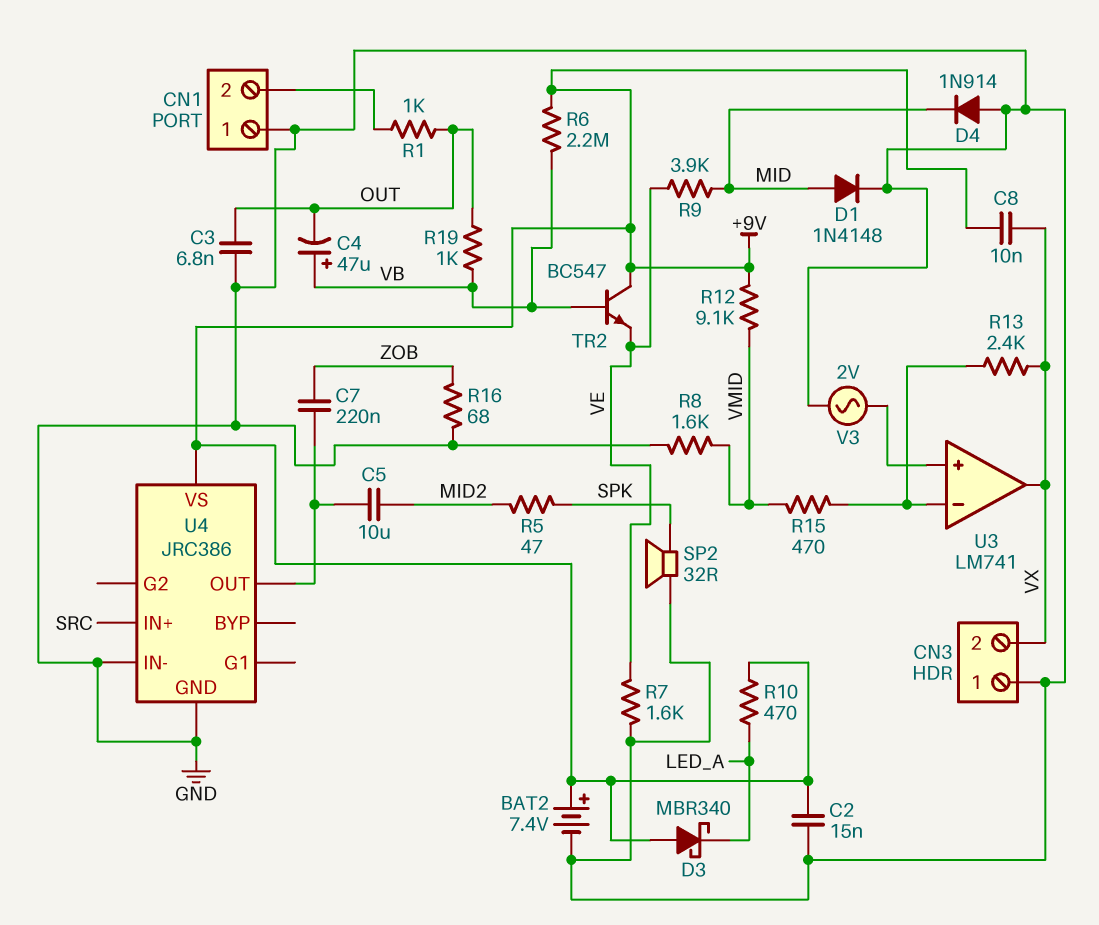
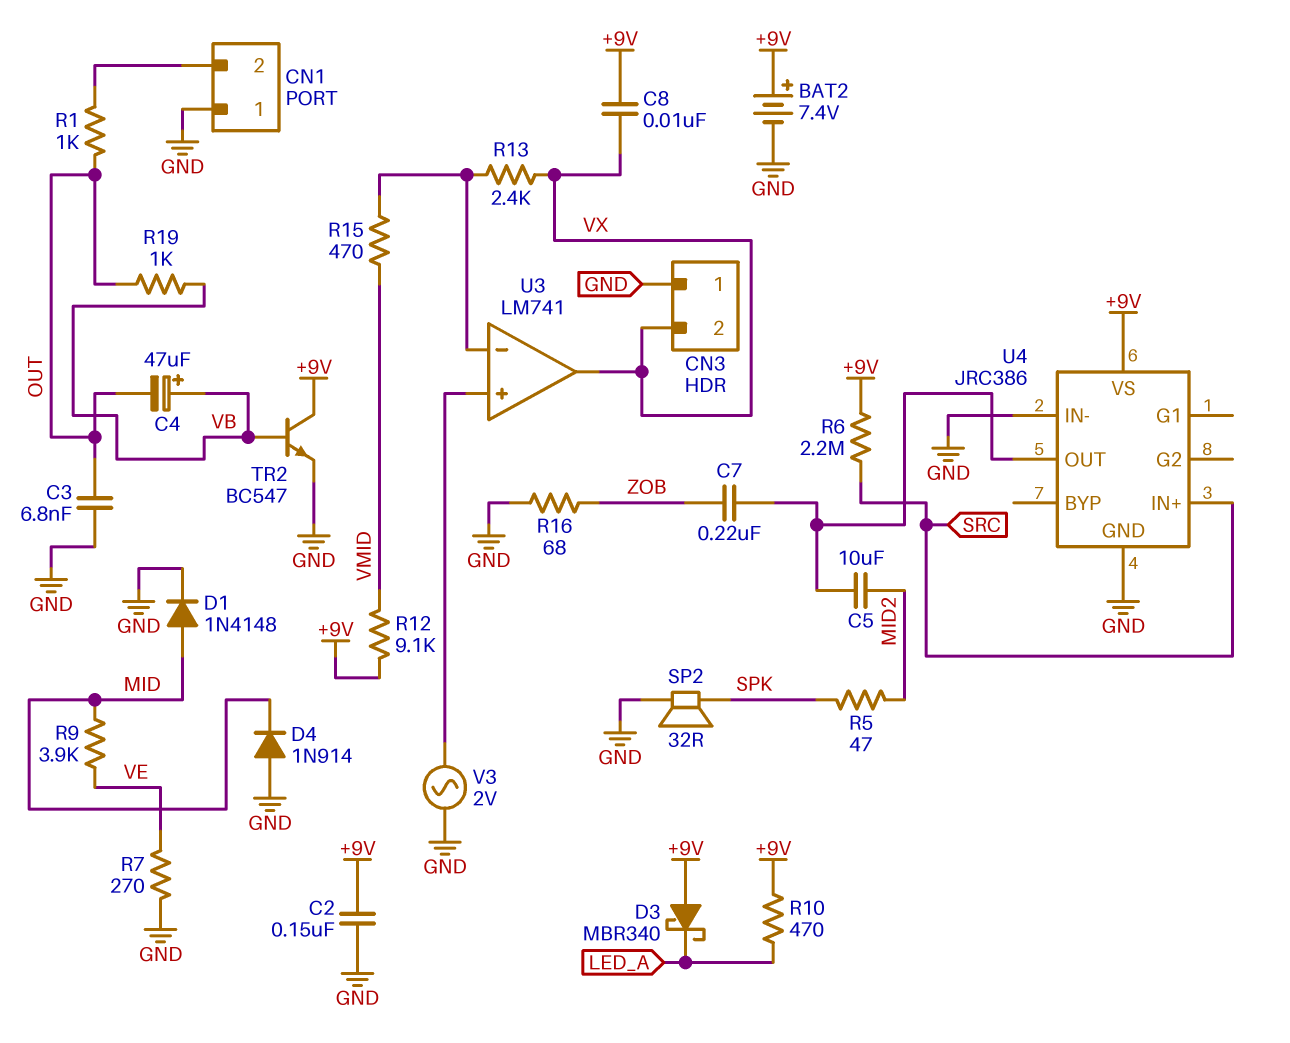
C2: 15nF (+9V, GND) -> 150nF (+9V, GND)
R6: 2.2M (+9V, VB) -> 2.2M (+9V, SRC)
R7: 1.6k (GND, VE) -> 270 (GND, VE)
R8: 1.6k (GND, VMID) -> none
TR2: NPN BC547 (B VB, C +9V, E VE) -> NPN BC547 (B VB, C +9V, E GND)

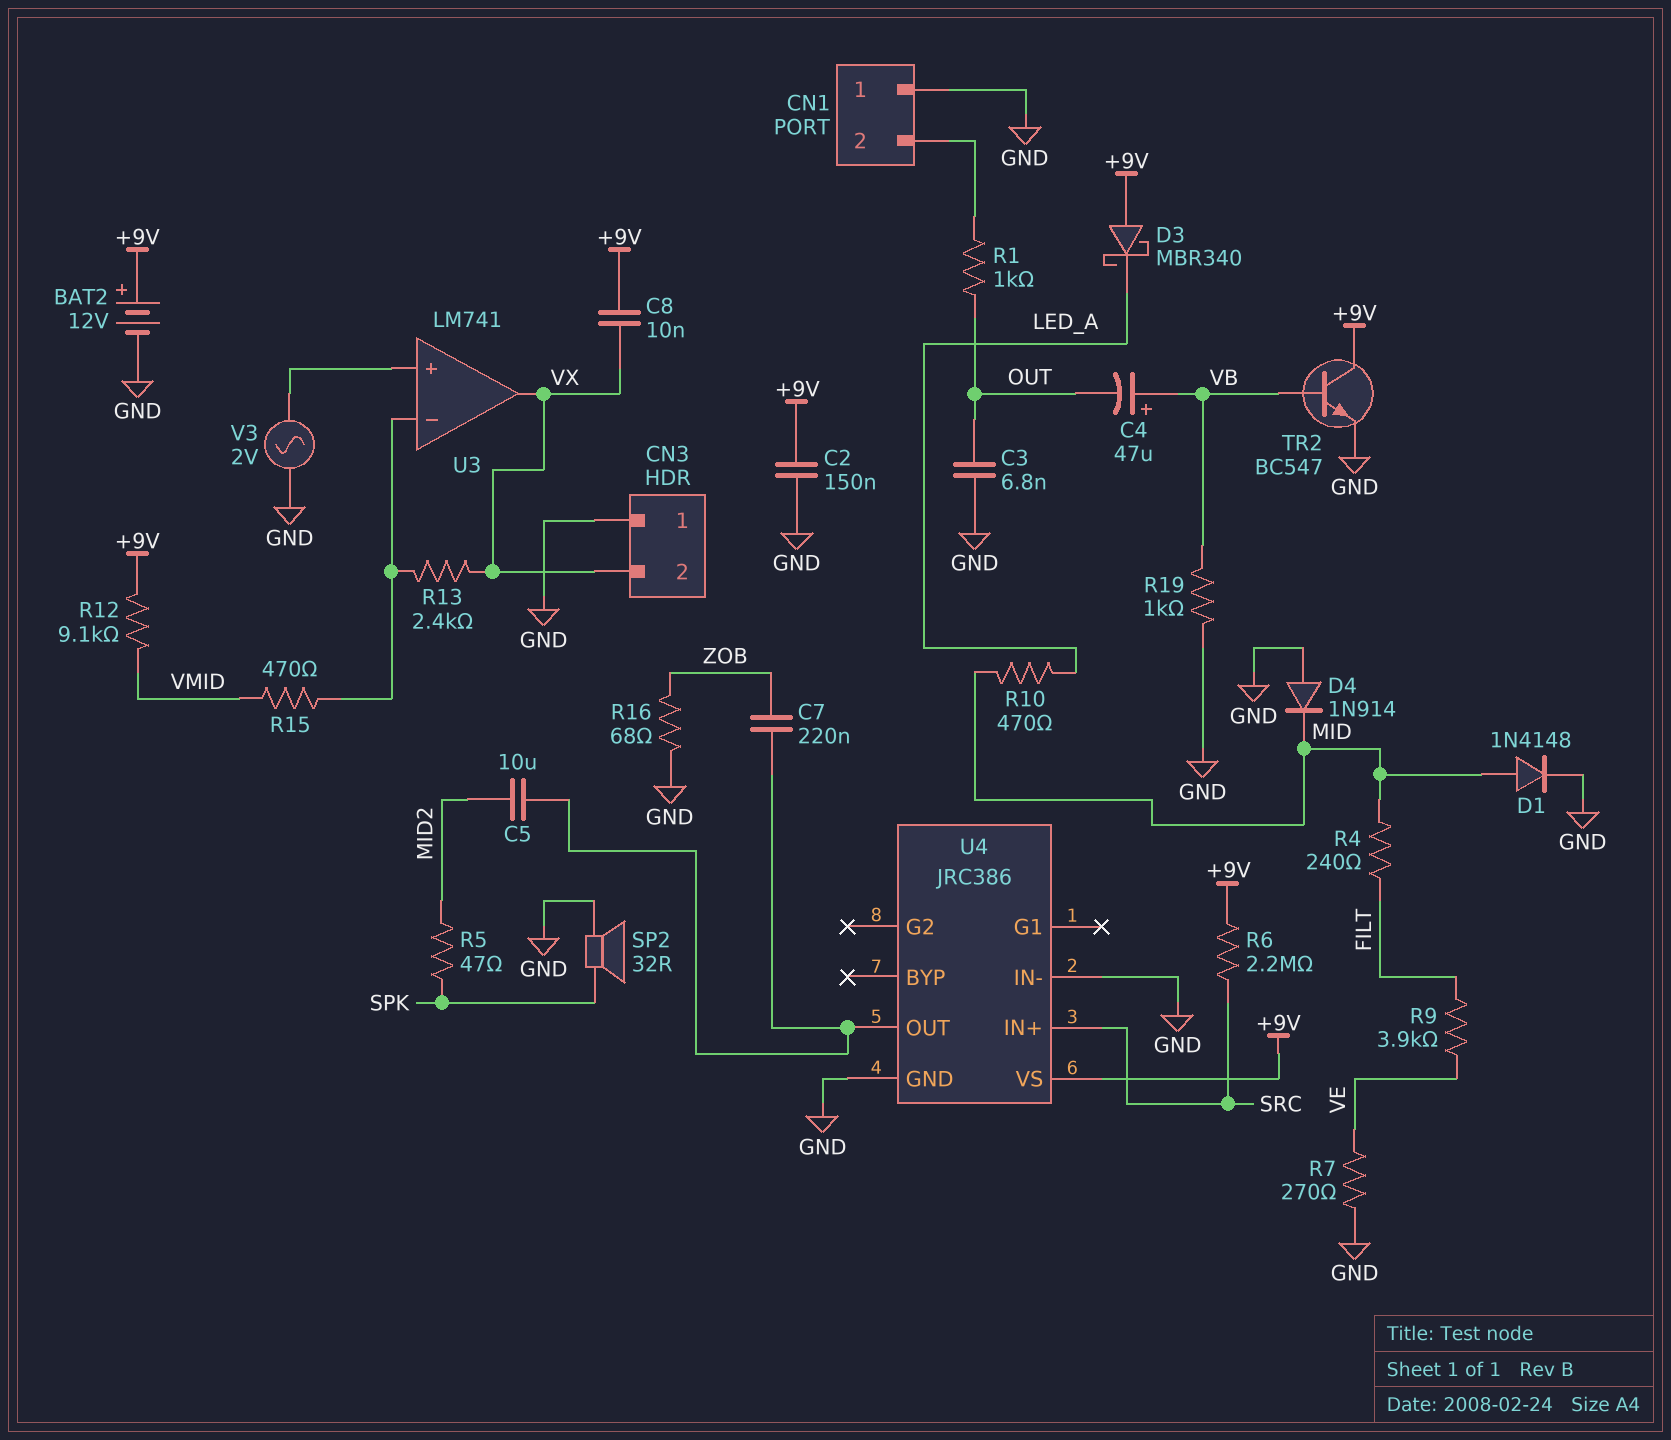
BAT2: 7.4V (plus +9V, minus GND) -> 12V (plus +9V, minus GND)
R4: none -> 240 (FILT, MID)
R9: 3.9k (MID, VE) -> 3.9k (FILT, VE)
R10: 470 (+9V, LED_A) -> 470 (LED_A, MID)
R19: 1k (OUT, VB) -> 1k (GND, VB)

